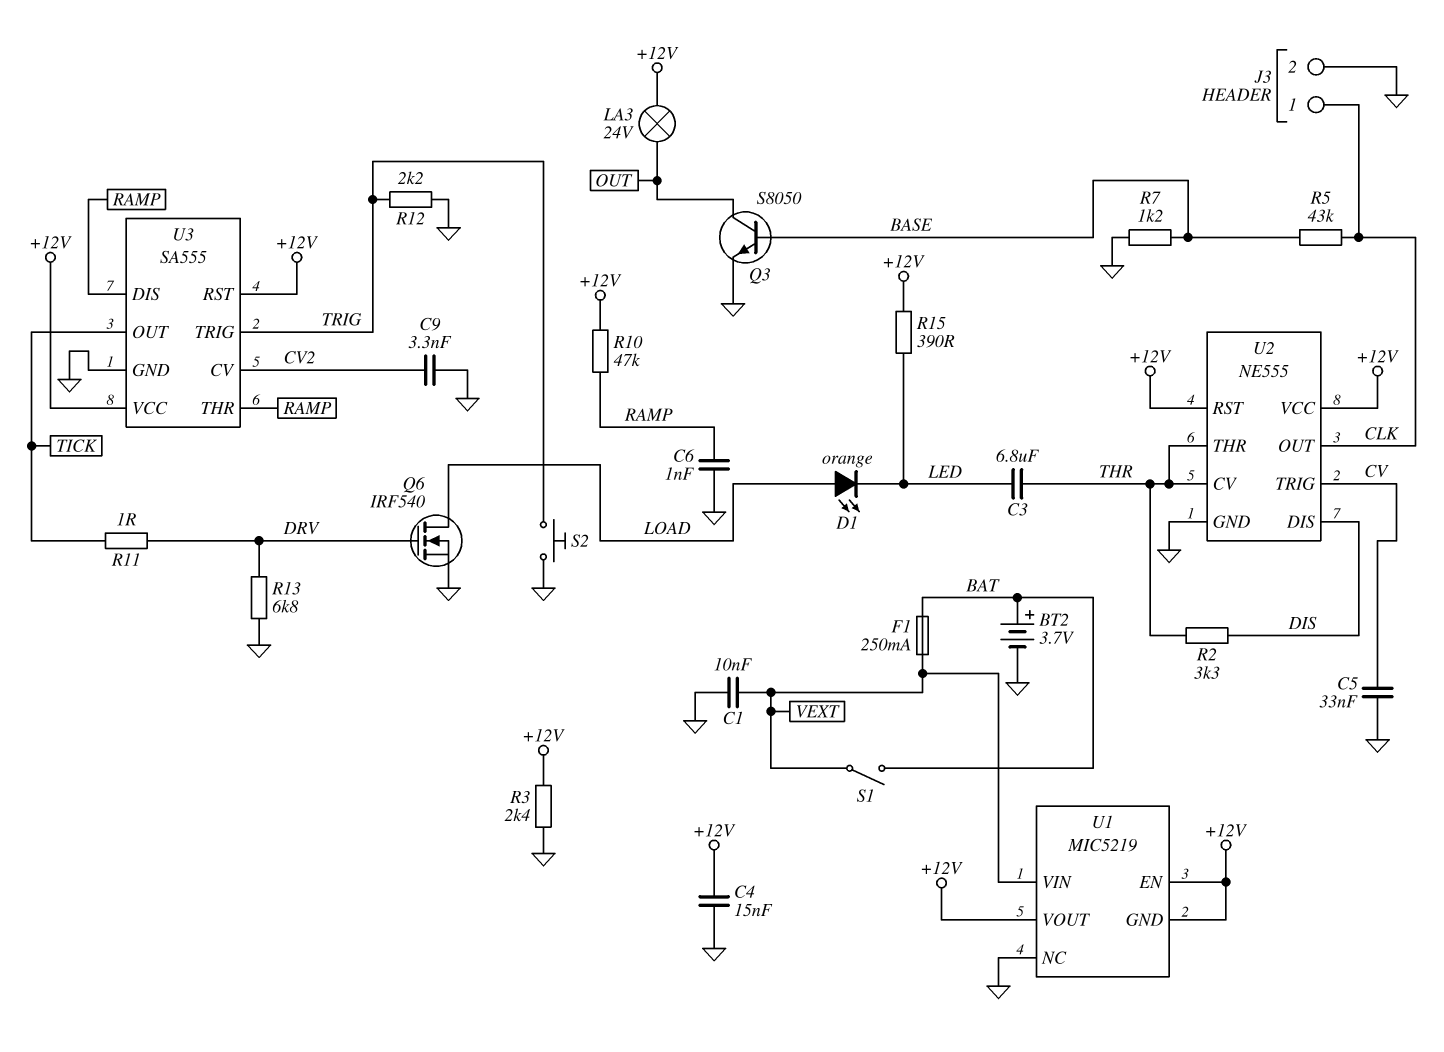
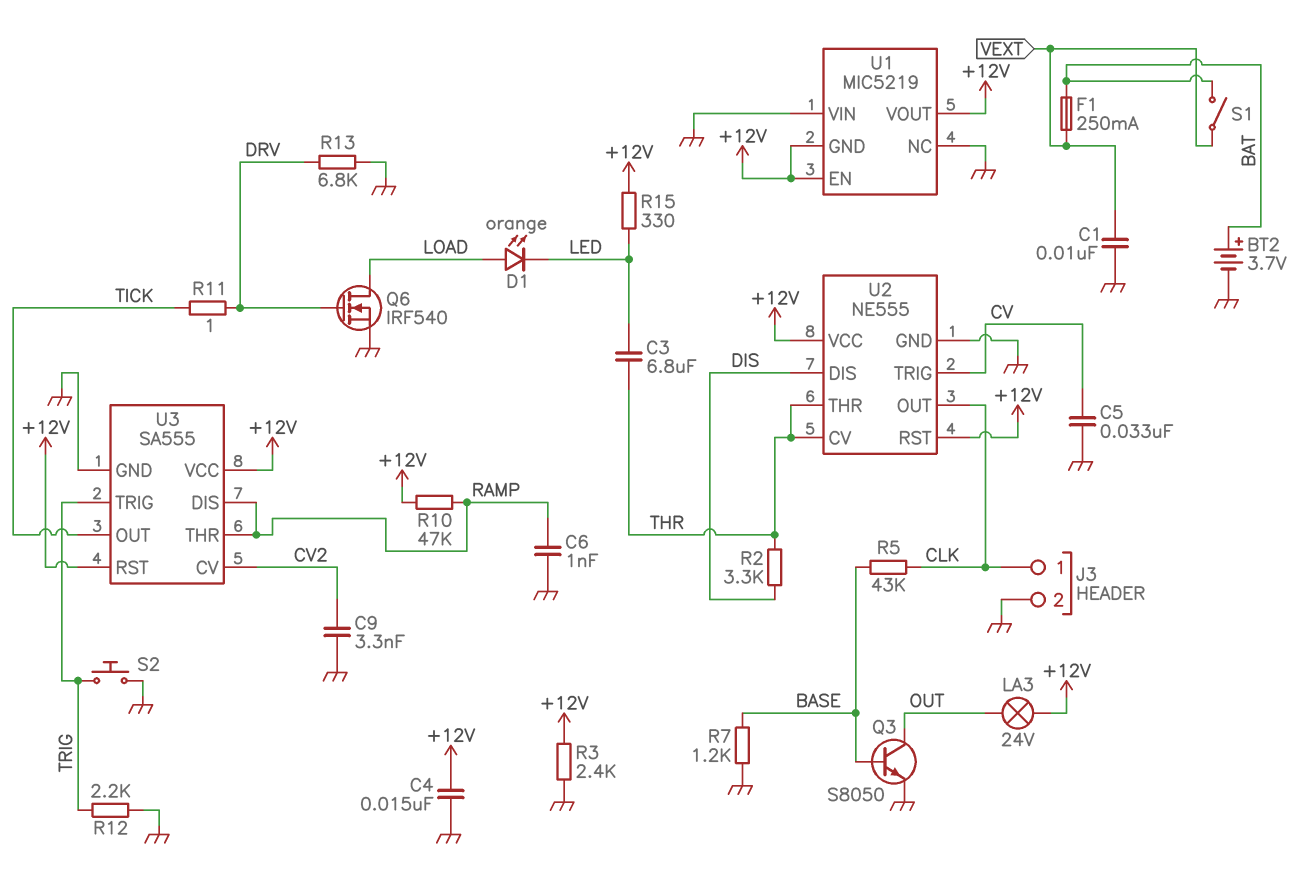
R15: 390 (+12V, LED) -> 330 (+12V, LED)
U1 pin VIN: VEXT -> GND

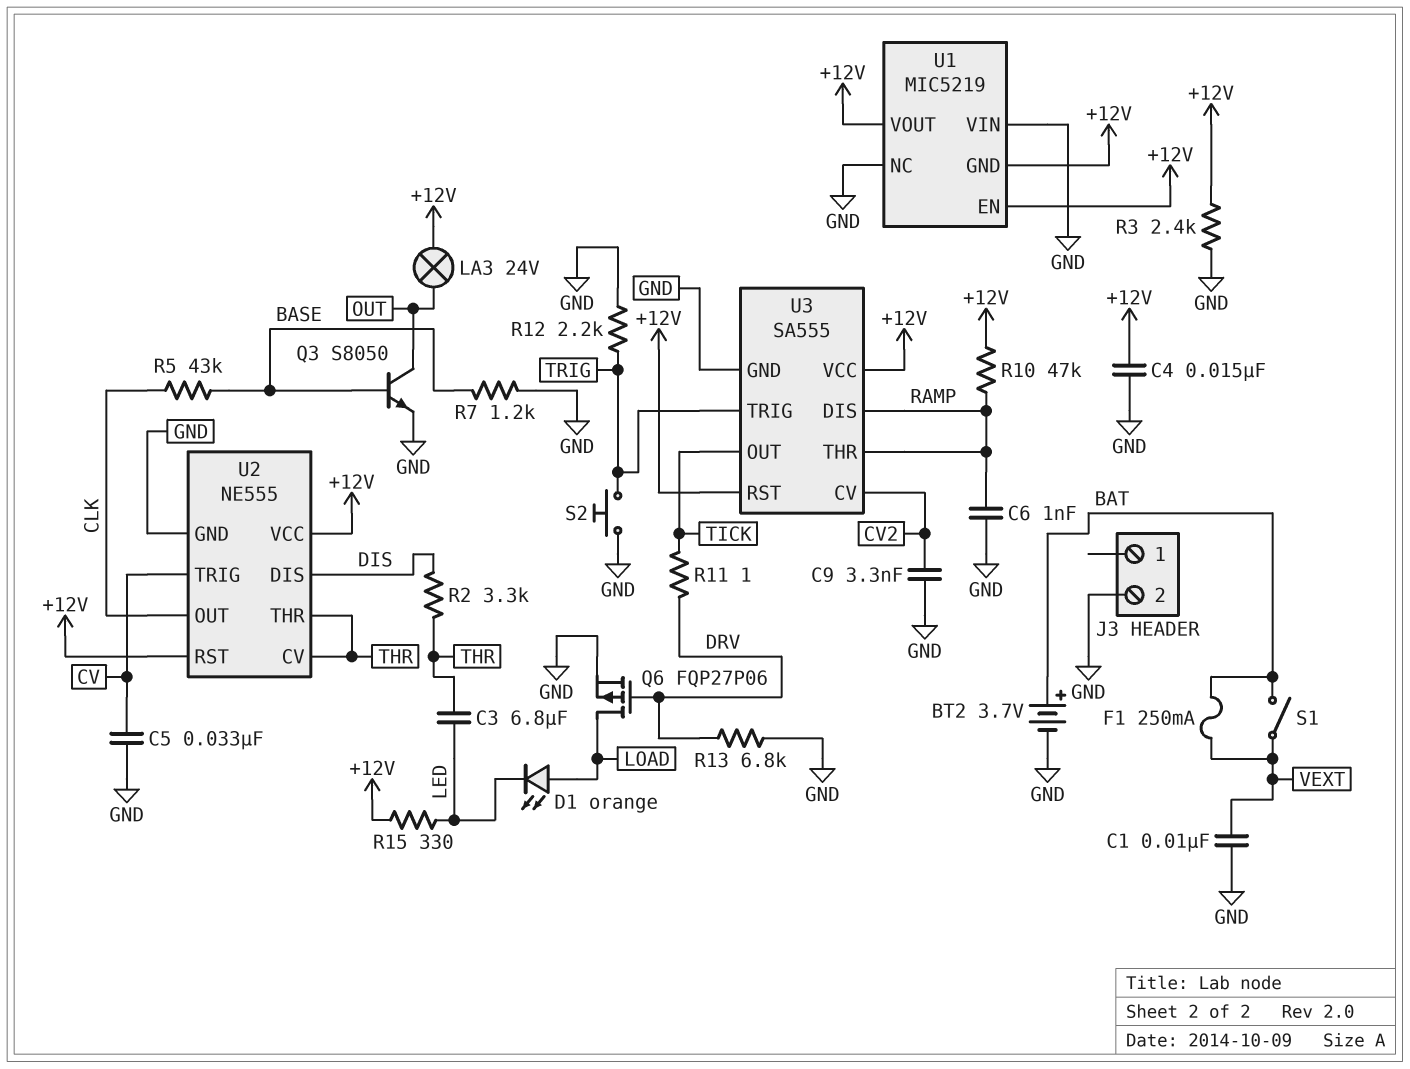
J3 pin 1: CLK -> none
Q6: NMOS IRF540 (G DRV, D LOAD, S GND) -> PMOS FQP27P06 (G DRV, D LOAD, S GND)

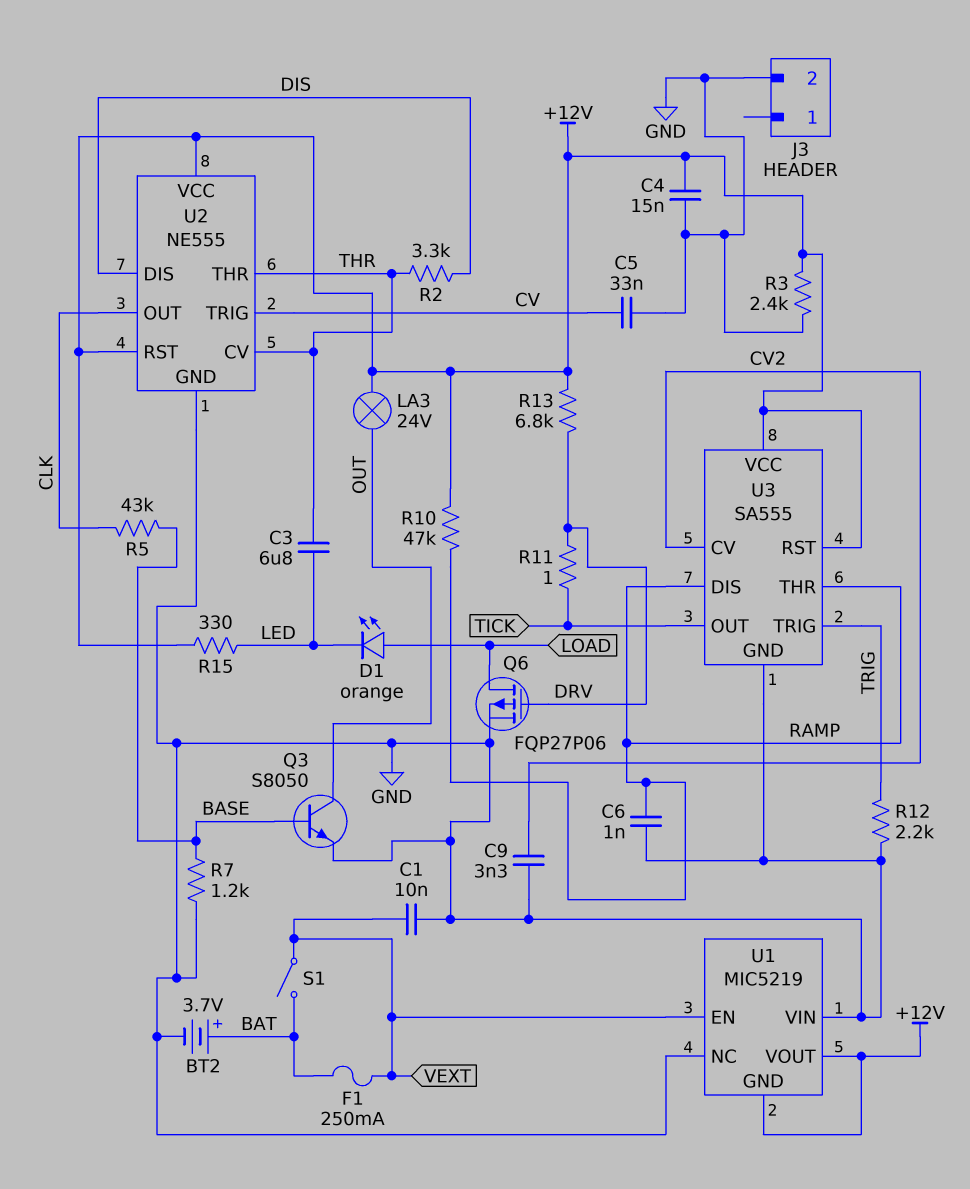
R13: 6.8k (DRV, GND) -> 6.8k (+12V, DRV)
S2: button (GND, TRIG) -> none
U1 pin EN: +12V -> VEXT

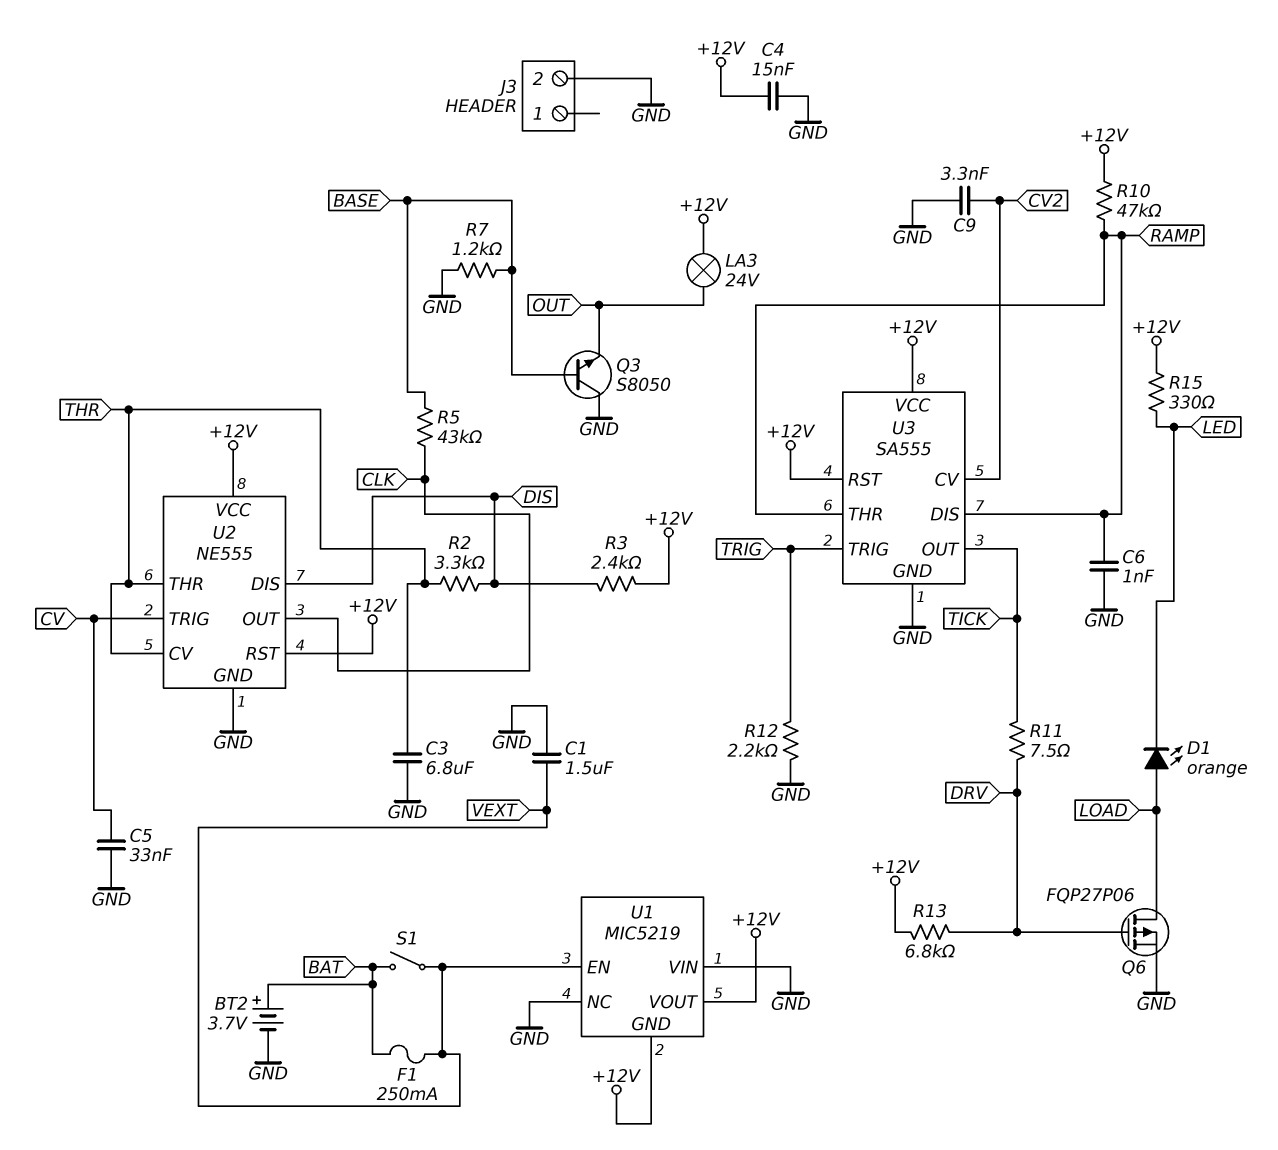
C1: 10nF (GND, VEXT) -> 1.5uF (GND, VEXT)
C3: 6.8uF (LED, THR) -> 6.8uF (GND, THR)
Q3: NPN S8050 (B BASE, C OUT, E GND) -> NPN S8050 (B BASE, C GND, E OUT)
R3: 2.4k (+12V, GND) -> 2.4k (+12V, DIS)
R11: 1 (DRV, TICK) -> 7.5 (DRV, TICK)

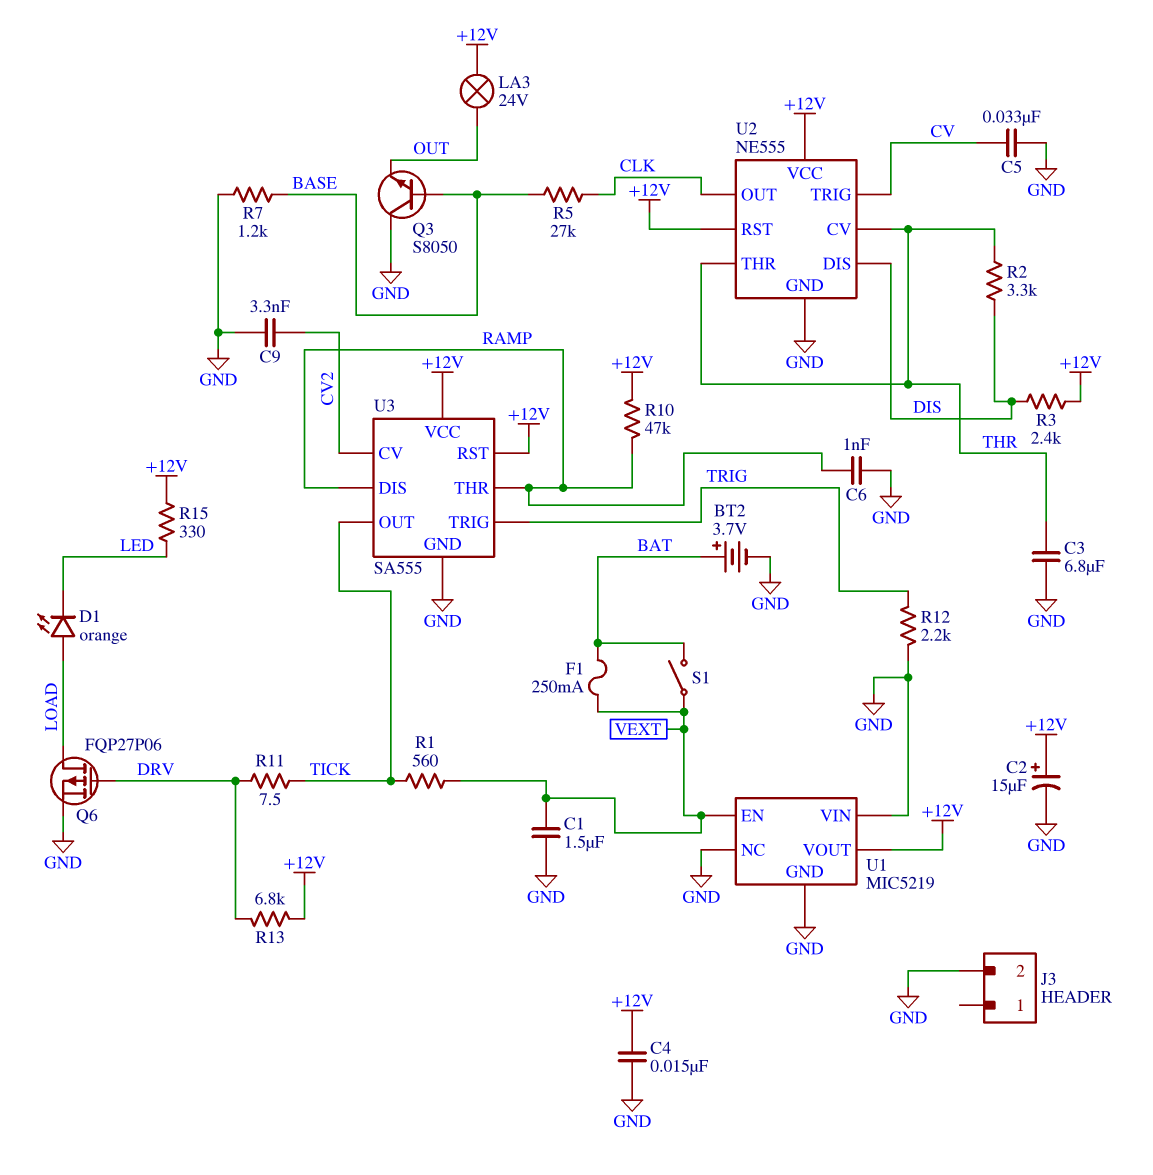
C2: none -> 15uF (plus +12V, minus GND)
R1: none -> 560 (TICK, VEXT)
R5: 43k (BASE, CLK) -> 27k (BASE, CLK)
U1 pin GND: +12V -> GND

